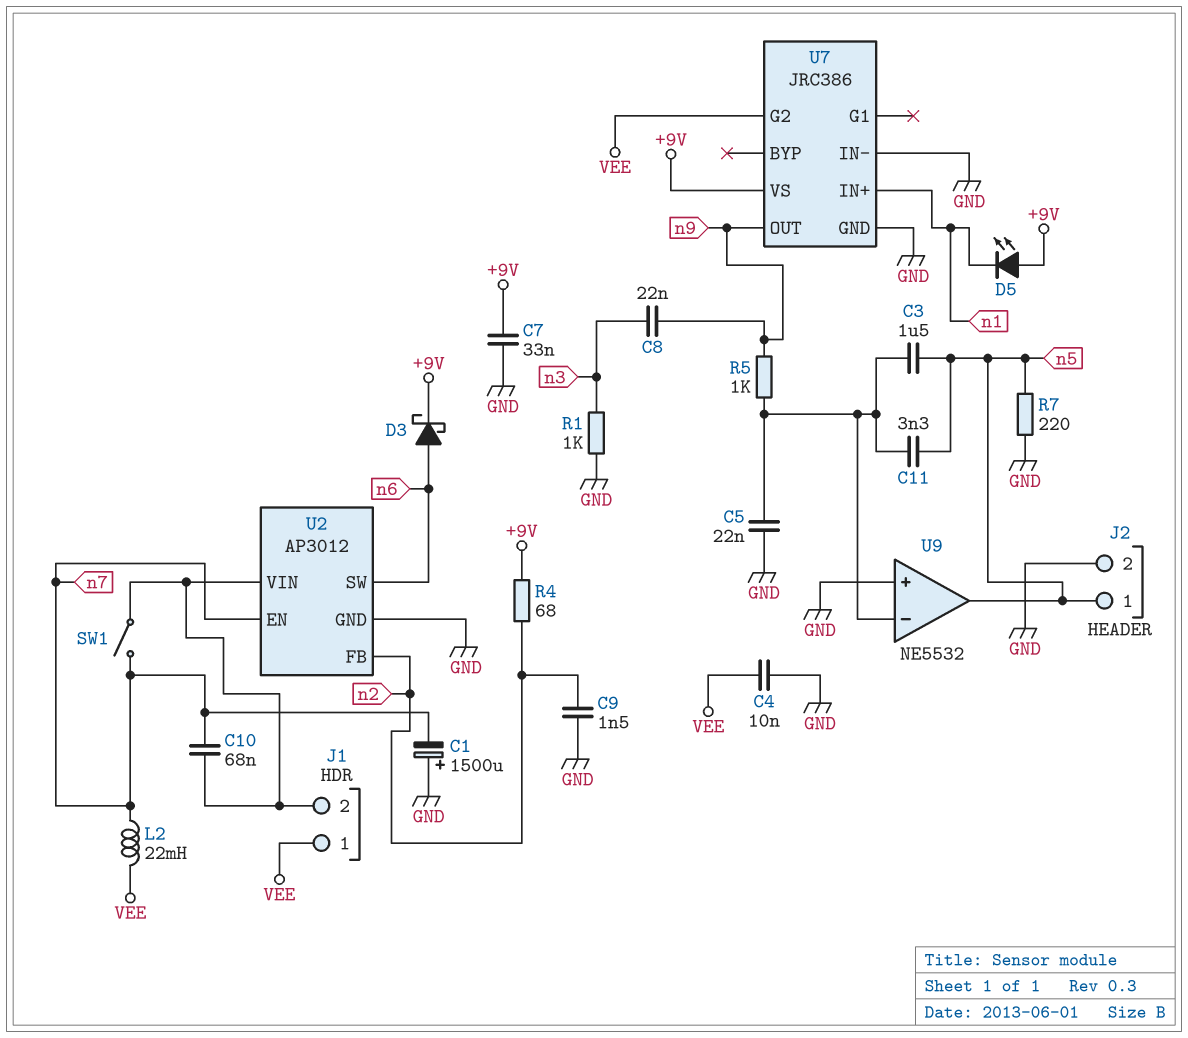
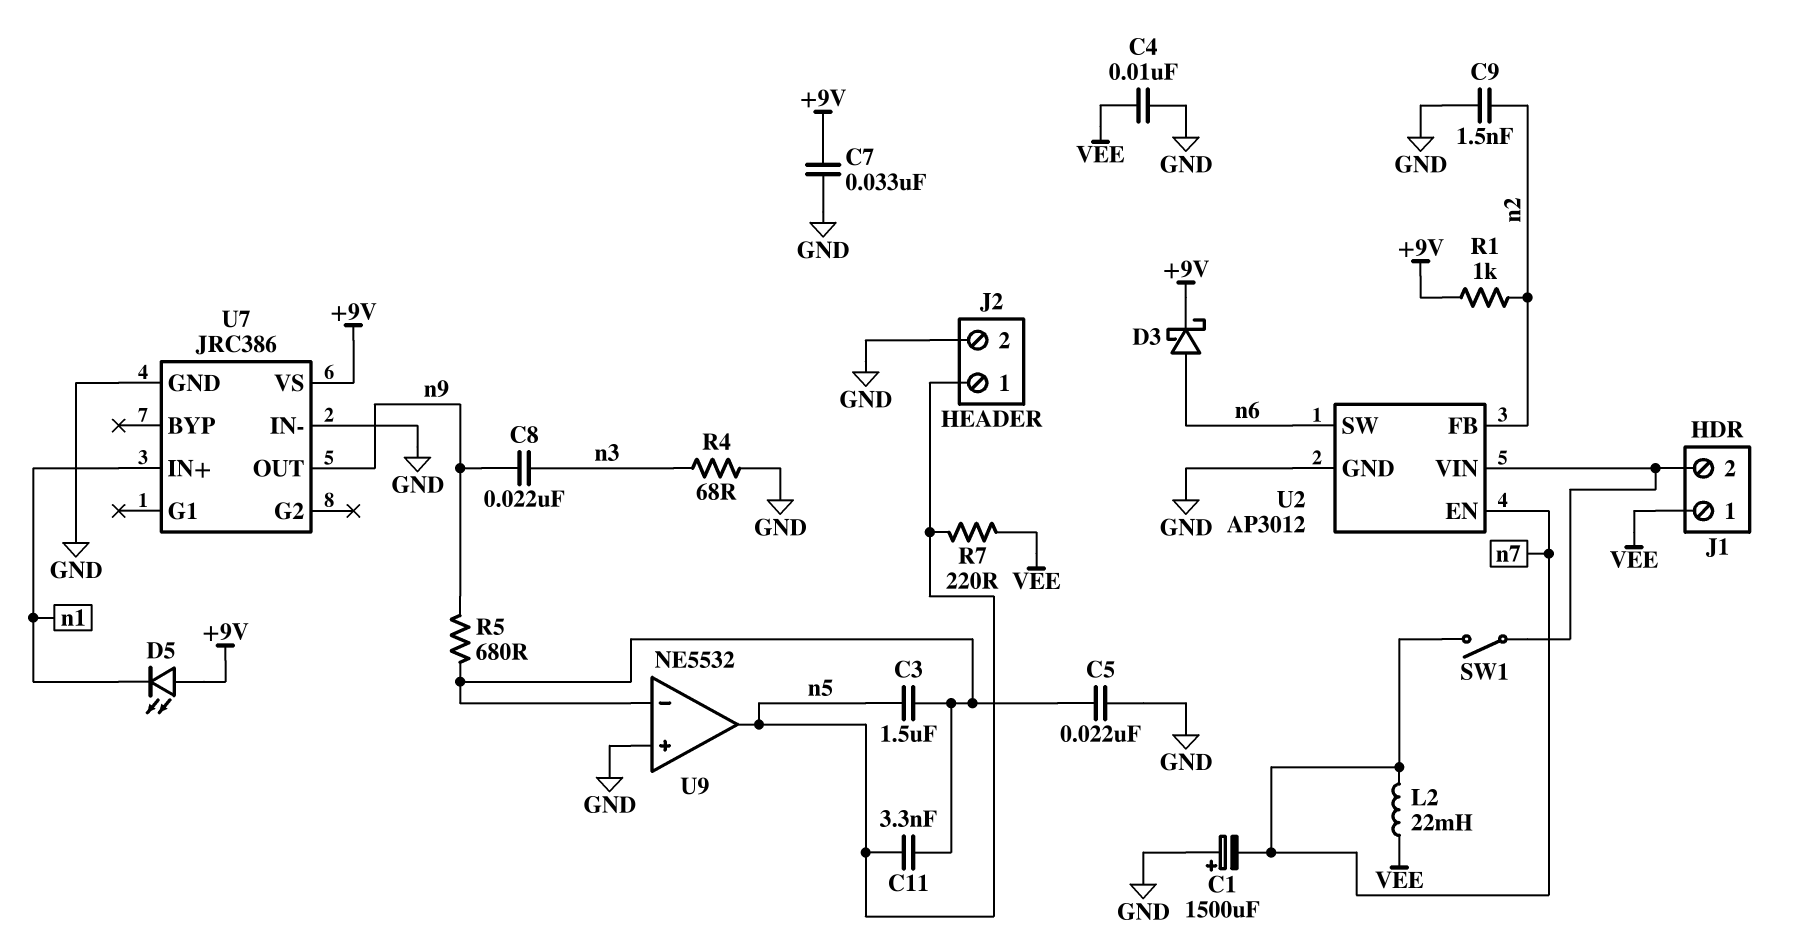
C10: 68nF (J1/2, n7) -> none
R1: 1k (GND, n3) -> 1k (+9V, n2)
R4: 68 (+9V, n2) -> 68 (GND, n3)
R5: 1k (U9/in-, n9) -> 680 (U9/in-, n9)
R7: 220 (GND, n5) -> 220 (VEE, n5)
U7 pin G2: VEE -> none

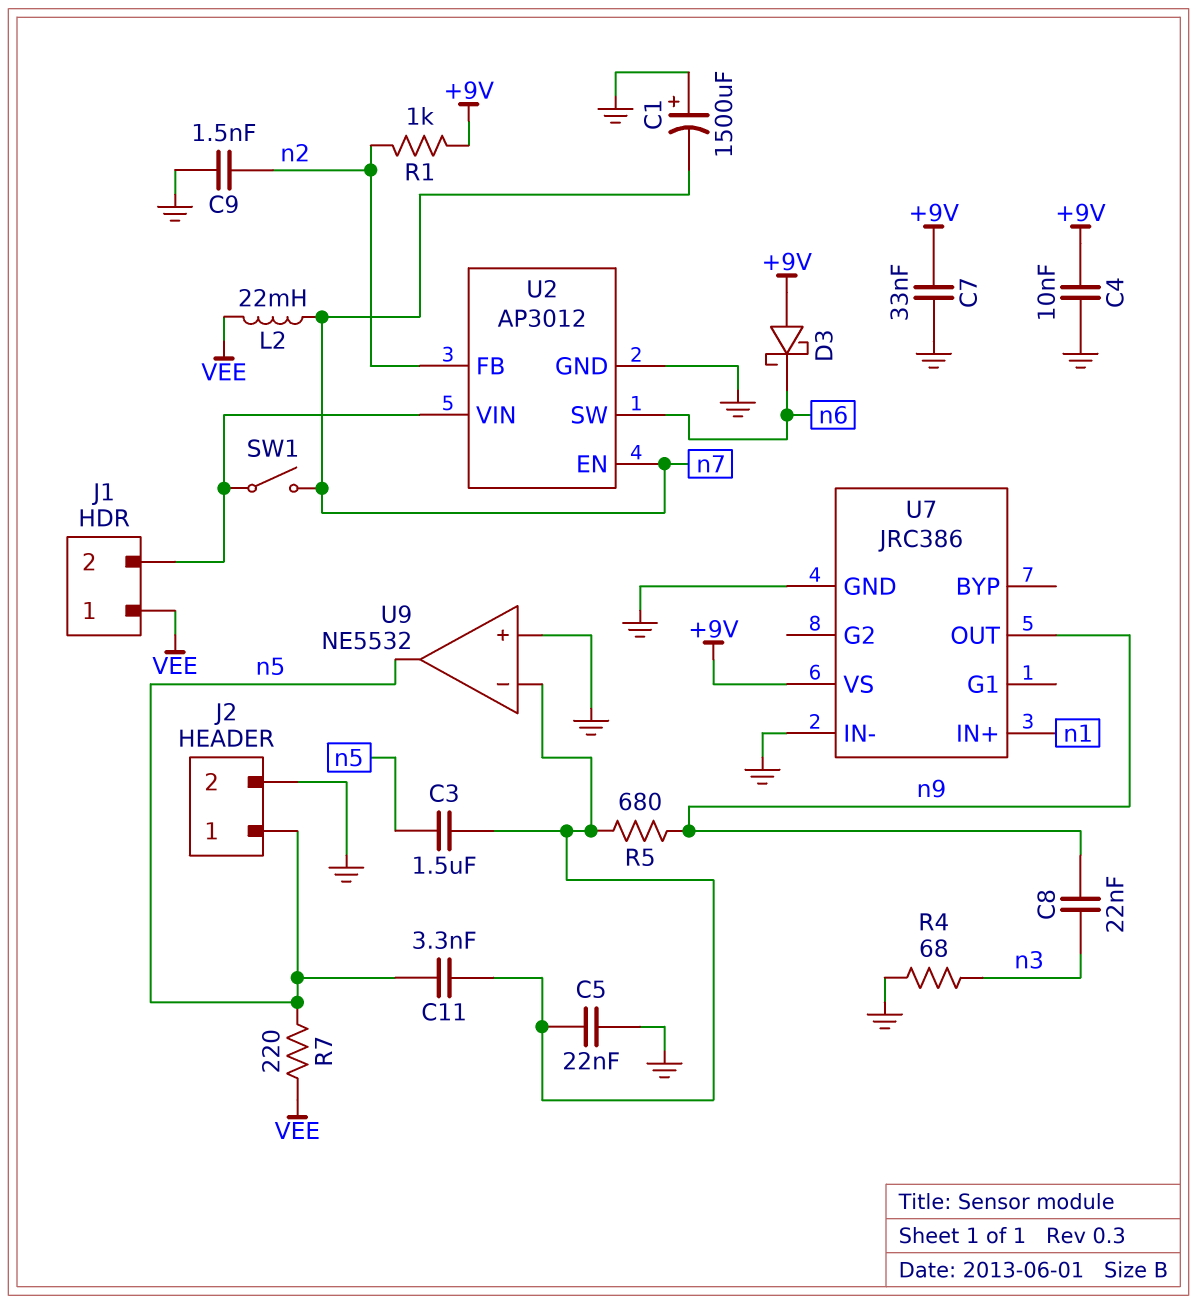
C4: 10nF (GND, VEE) -> 10nF (+9V, GND)
D3: schottky (A n6, K +9V) -> schottky (A +9V, K n6)
D5: LED (A +9V, K n1) -> none

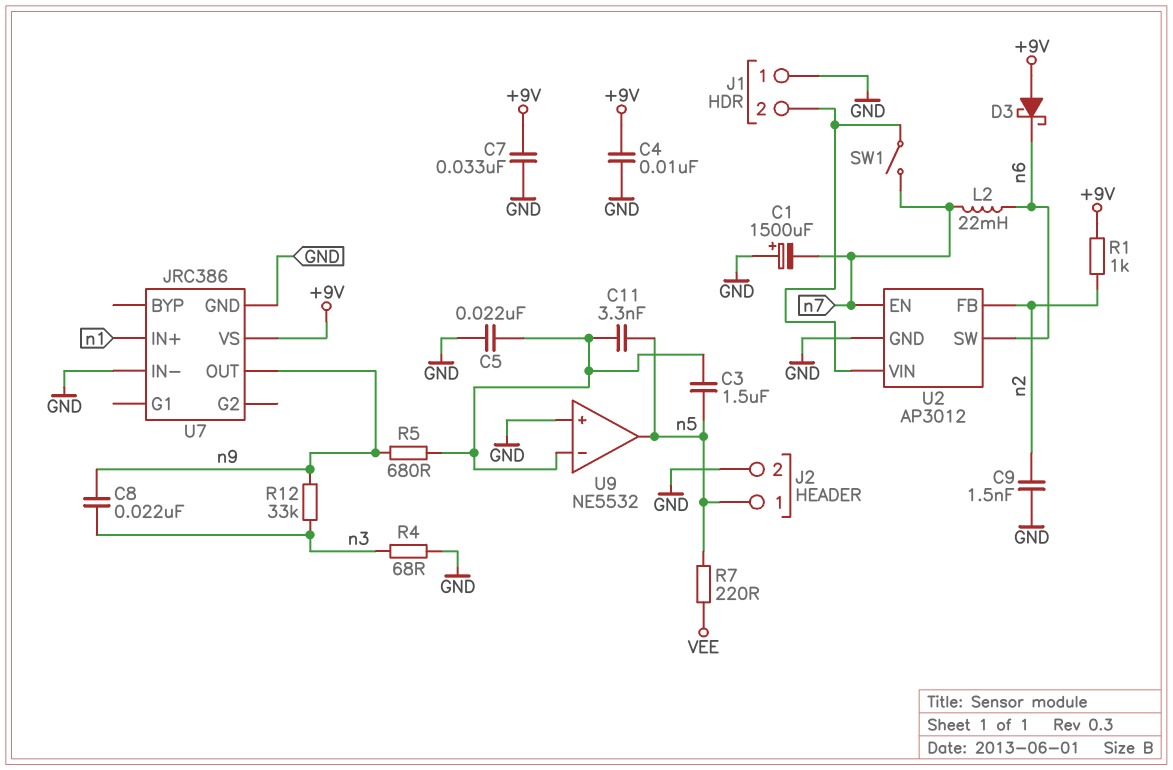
J1 pin 1: VEE -> GND
L2: 22mH (VEE, n7) -> 22mH (n6, n7)
R12: none -> 33k (n3, n9)

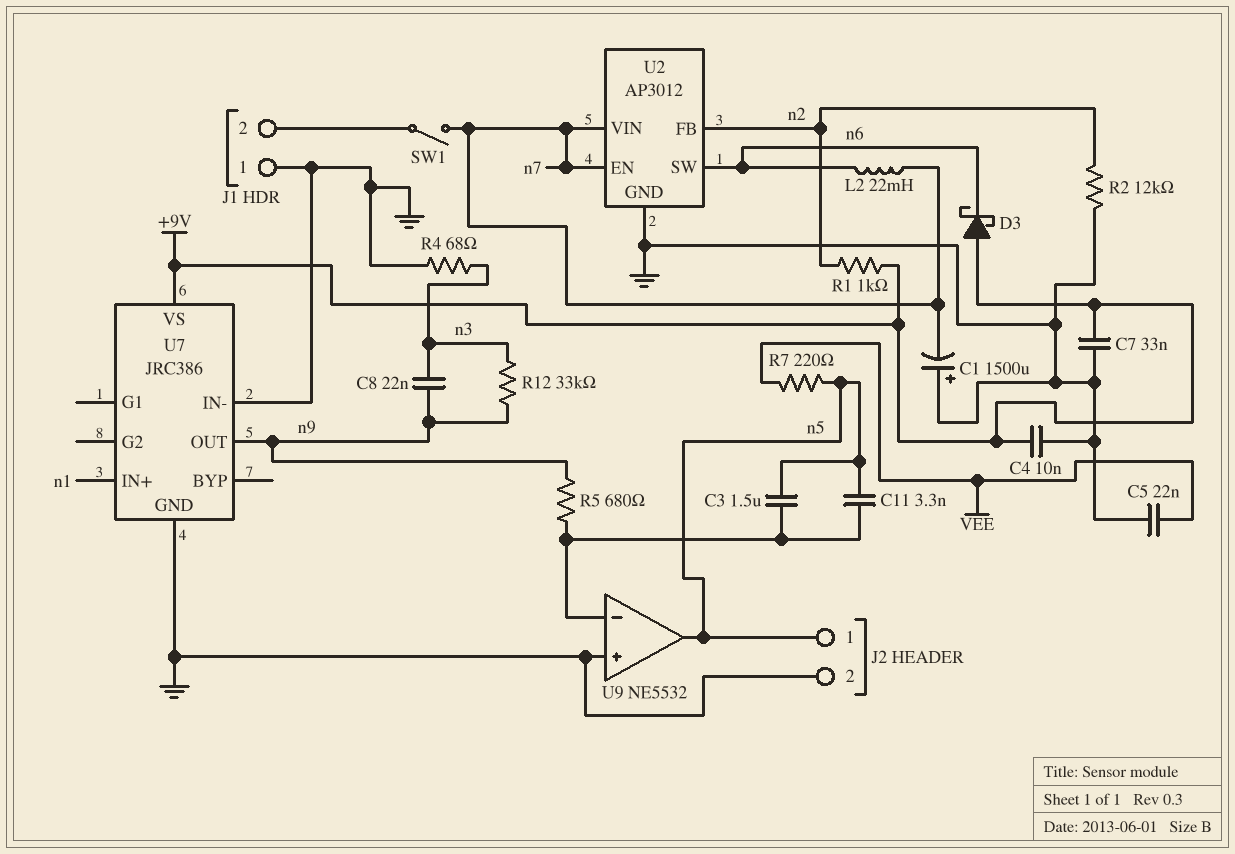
C5: 22nF (GND, U9/in-) -> 22nF (GND, VEE)
C9: 1.5nF (GND, n2) -> none
R2: none -> 12k (GND, n2)
U2 pin VIN: J1/2 -> n7

